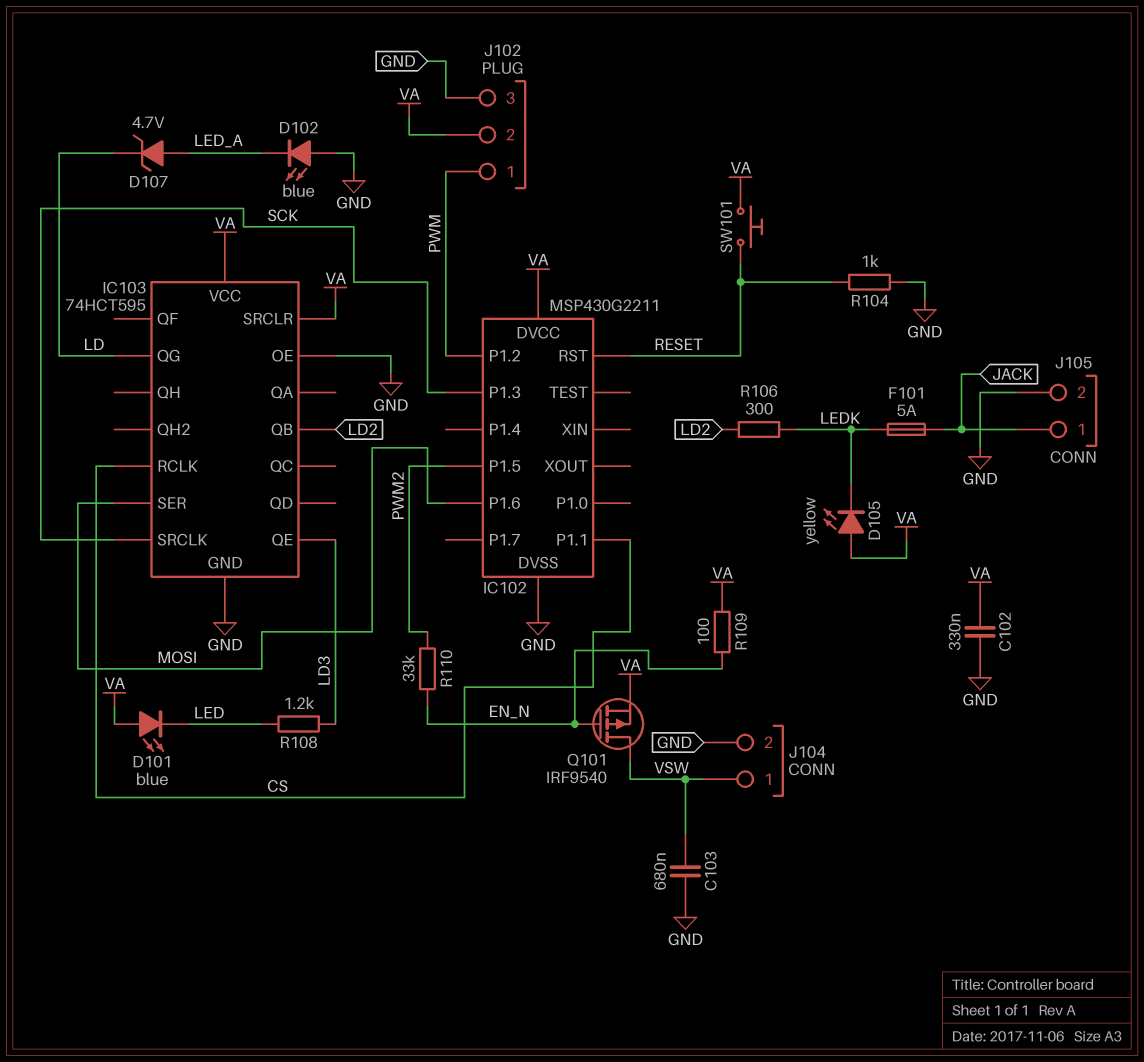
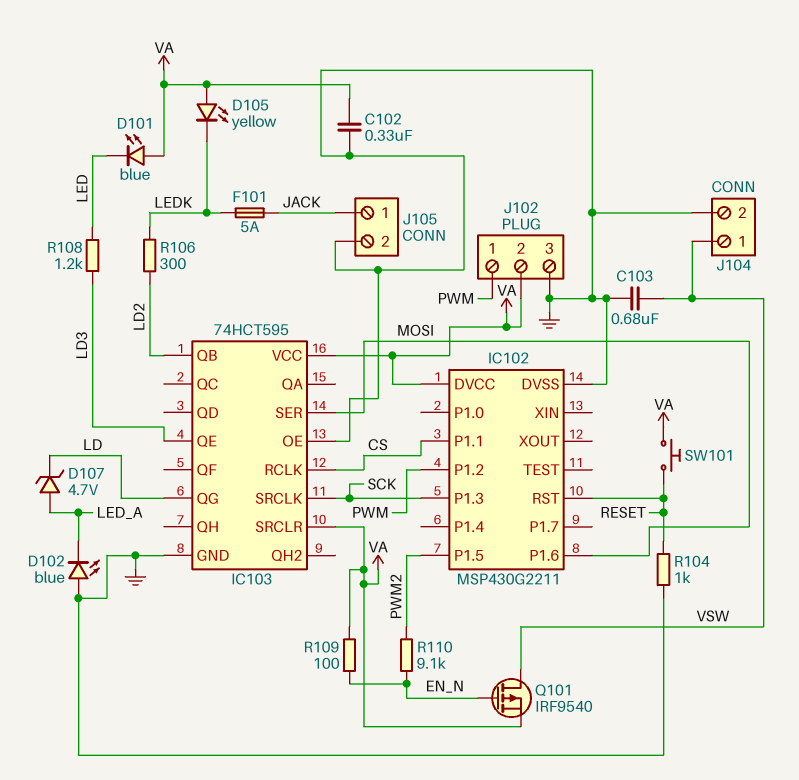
R110: 33k (EN_N, PWM2) -> 9.1k (EN_N, PWM2)

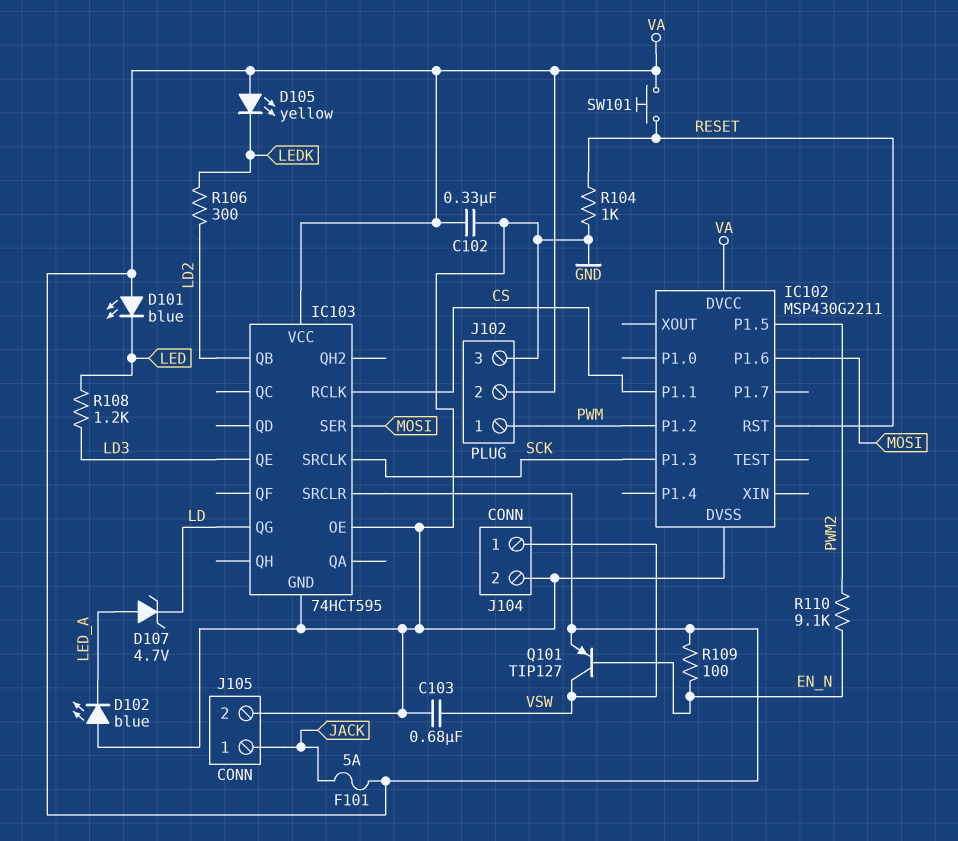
F101: 5A (JACK, LEDK) -> 5A (JACK, VA)
Q101: PMOS IRF9540 (G EN_N, D VSW, S VA) -> PNP TIP127 (B EN_N, C VSW, E VA)

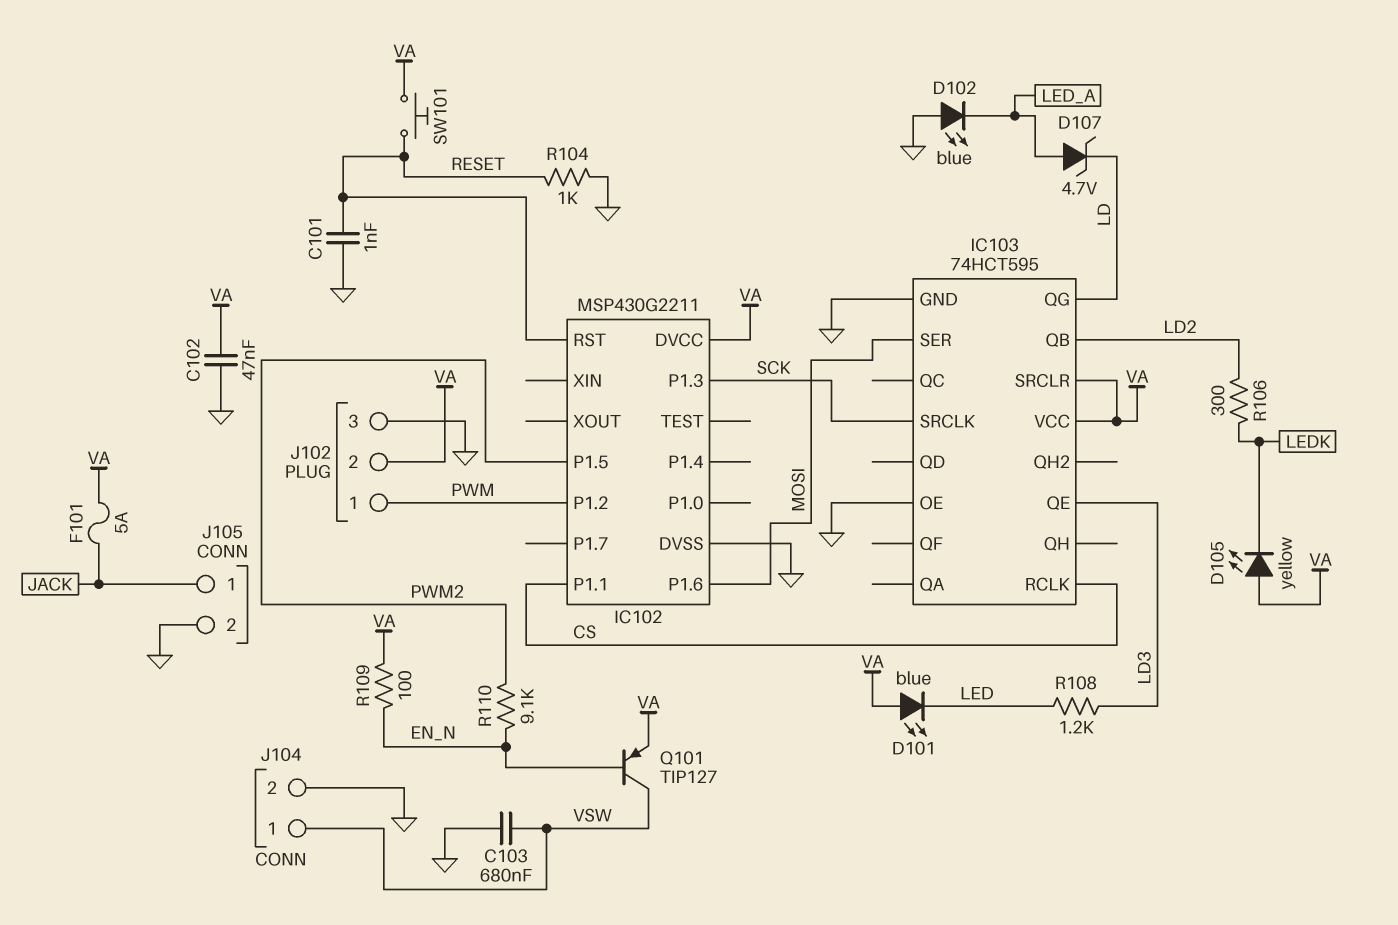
C101: none -> 1nF (GND, RESET)
C102: 330nF (GND, VA) -> 47nF (GND, VA)

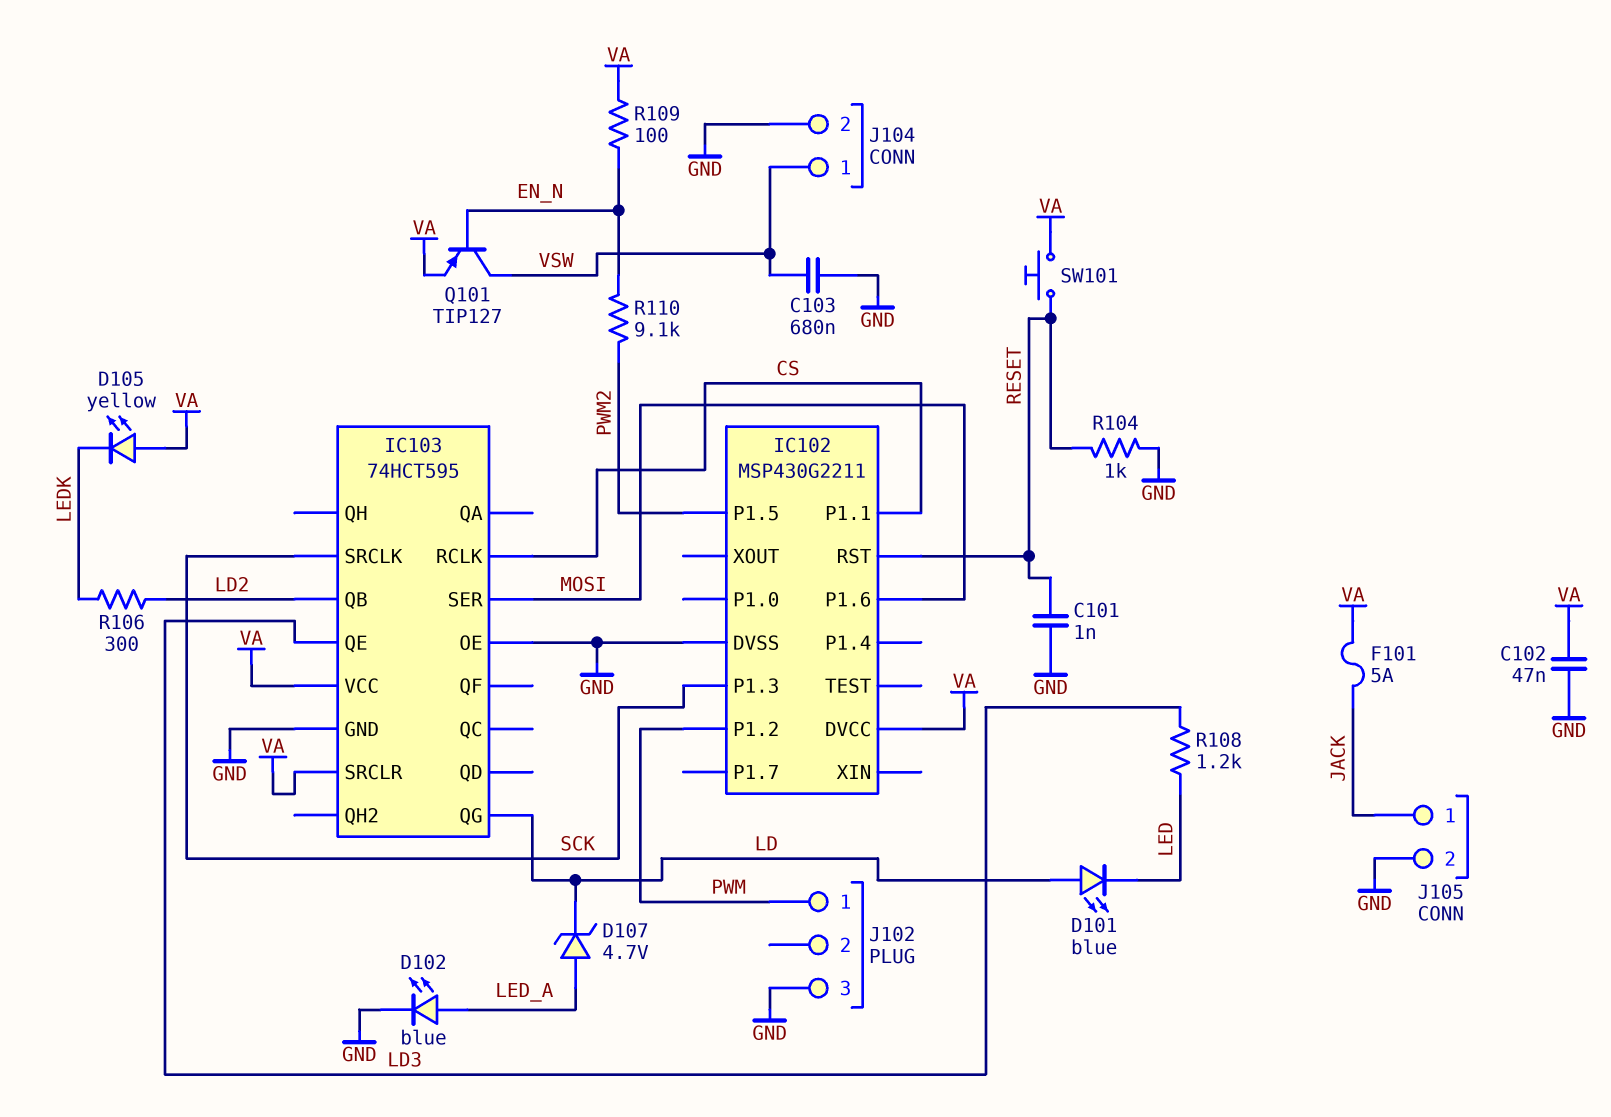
D101: LED blue (A VA, K LED) -> LED blue (A LD, K LED)
D102: LED blue (A GND, K LED_A) -> LED blue (A LED_A, K GND)
J102 pin 2: VA -> none

